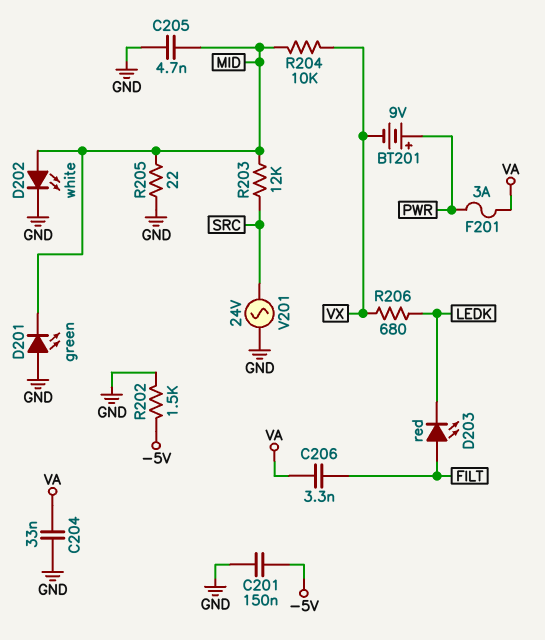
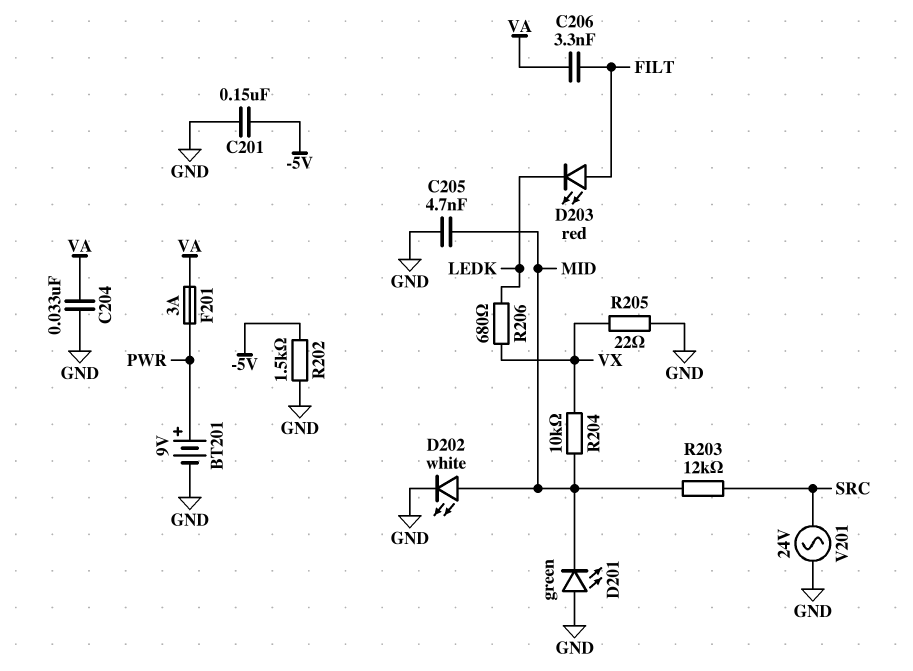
BT201: 9V (plus PWR, minus VX) -> 9V (plus PWR, minus GND)
R205: 22 (GND, MID) -> 22 (GND, VX)

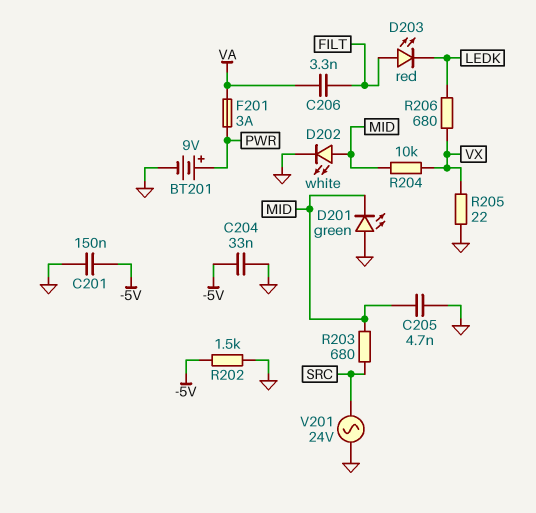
C204: 33nF (GND, VA) -> 33nF (-5V, GND)
R203: 12k (MID, SRC) -> 680 (MID, SRC)

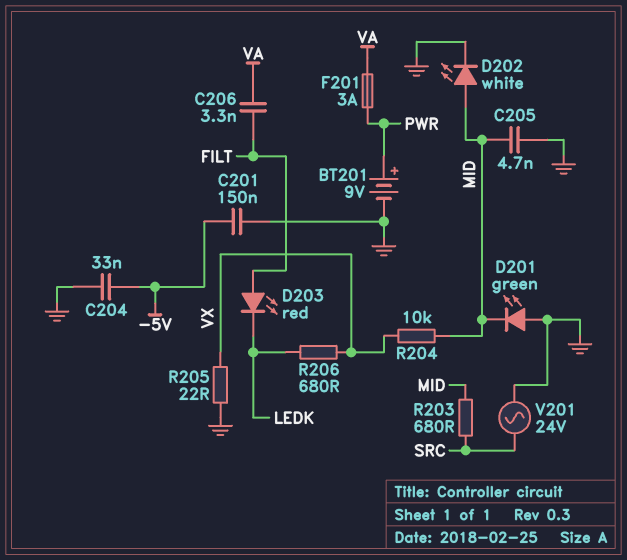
R202: 1.5k (-5V, GND) -> none

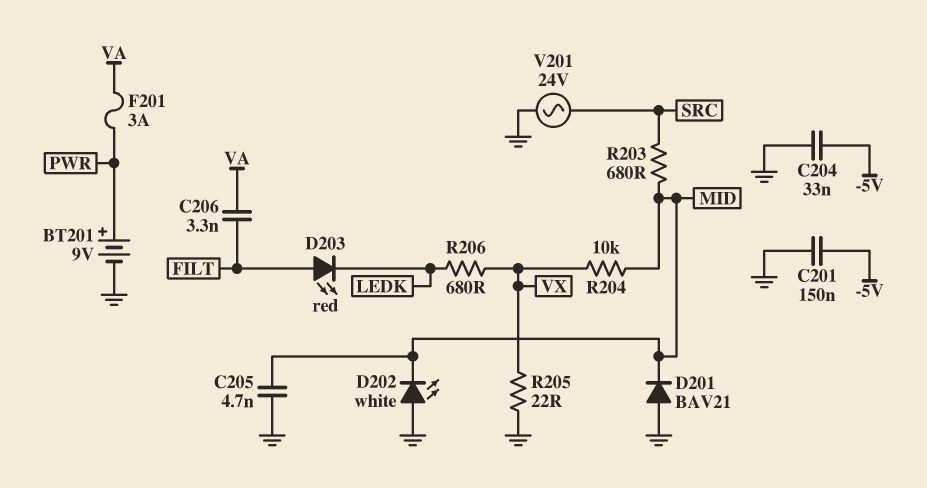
D201: LED green (A GND, K MID) -> diode BAV21 (A GND, K MID)
D202: LED white (A MID, K GND) -> LED white (A GND, K MID)

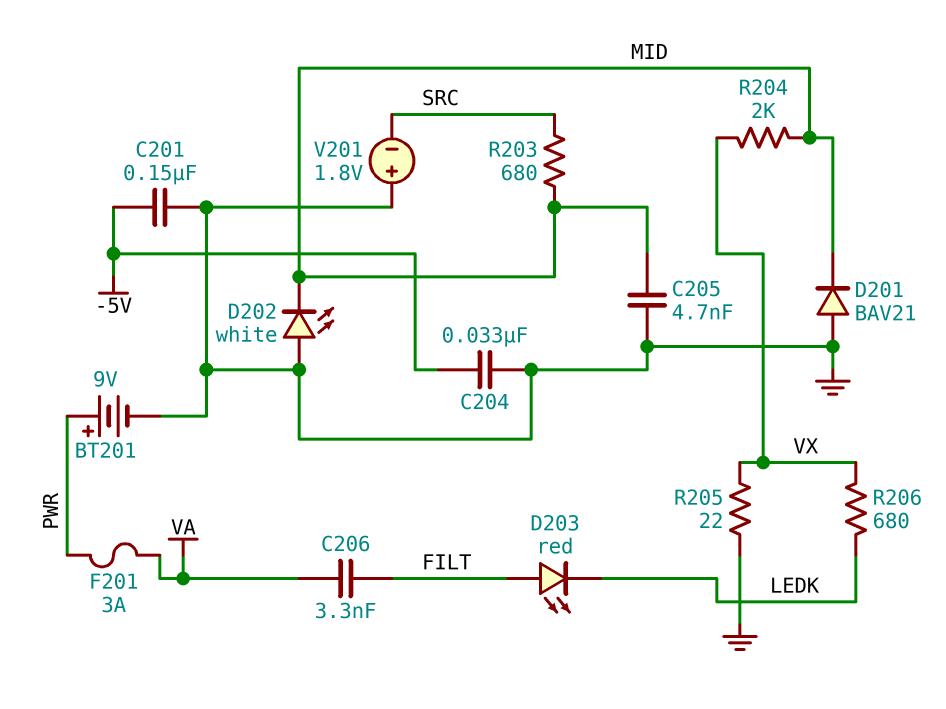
R204: 10k (MID, VX) -> 2k (MID, VX)
V201: AC 24V (GND, SRC) -> 1.8V (plus GND, minus SRC)

